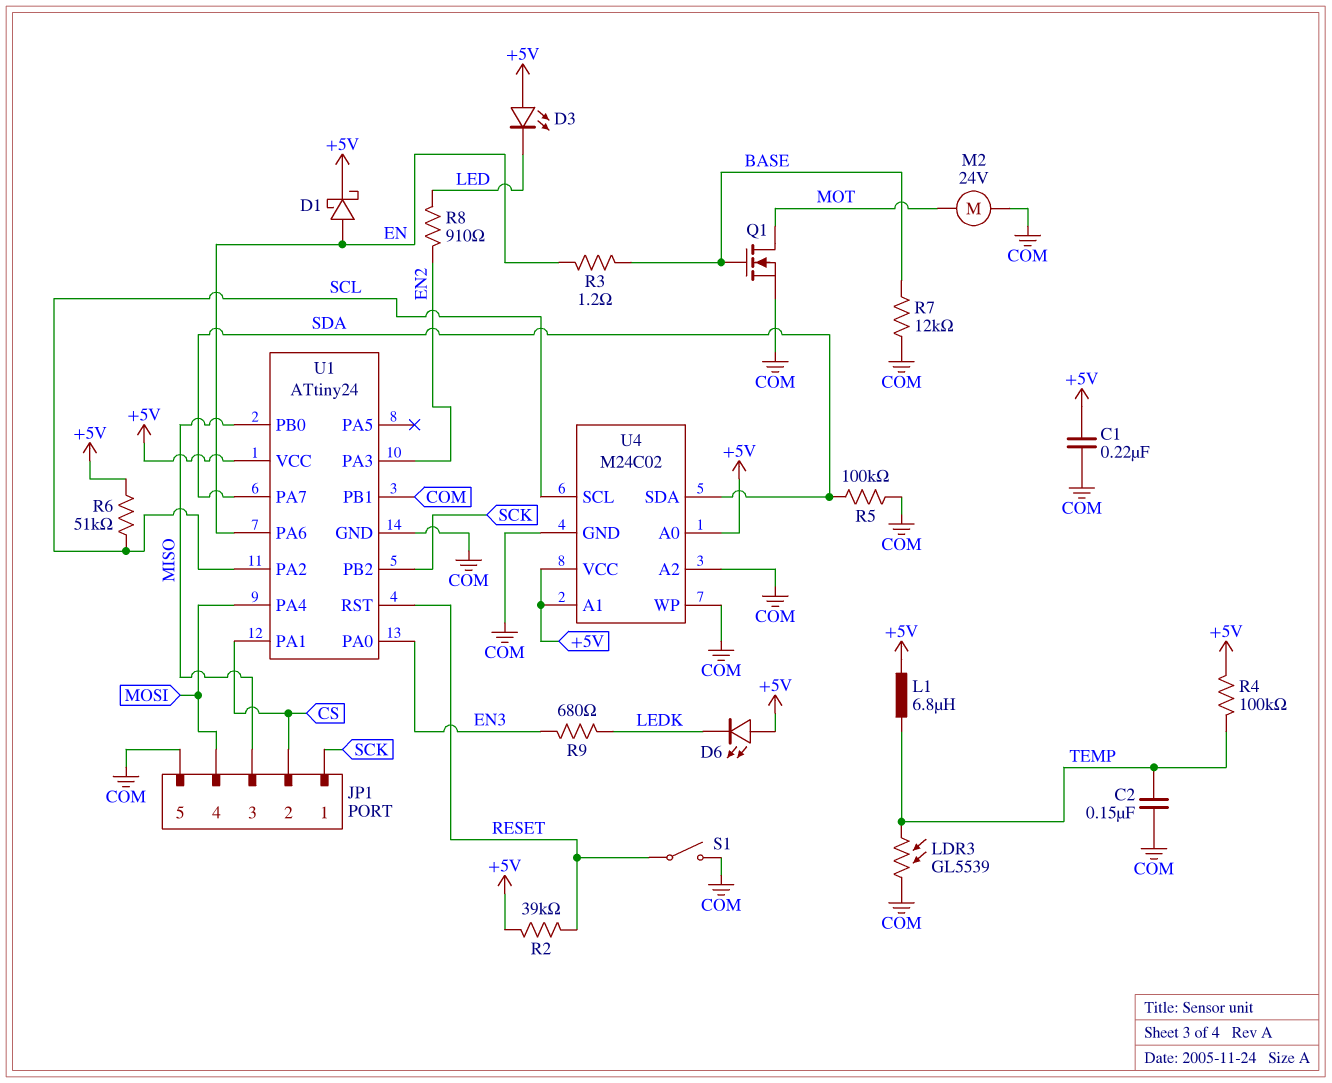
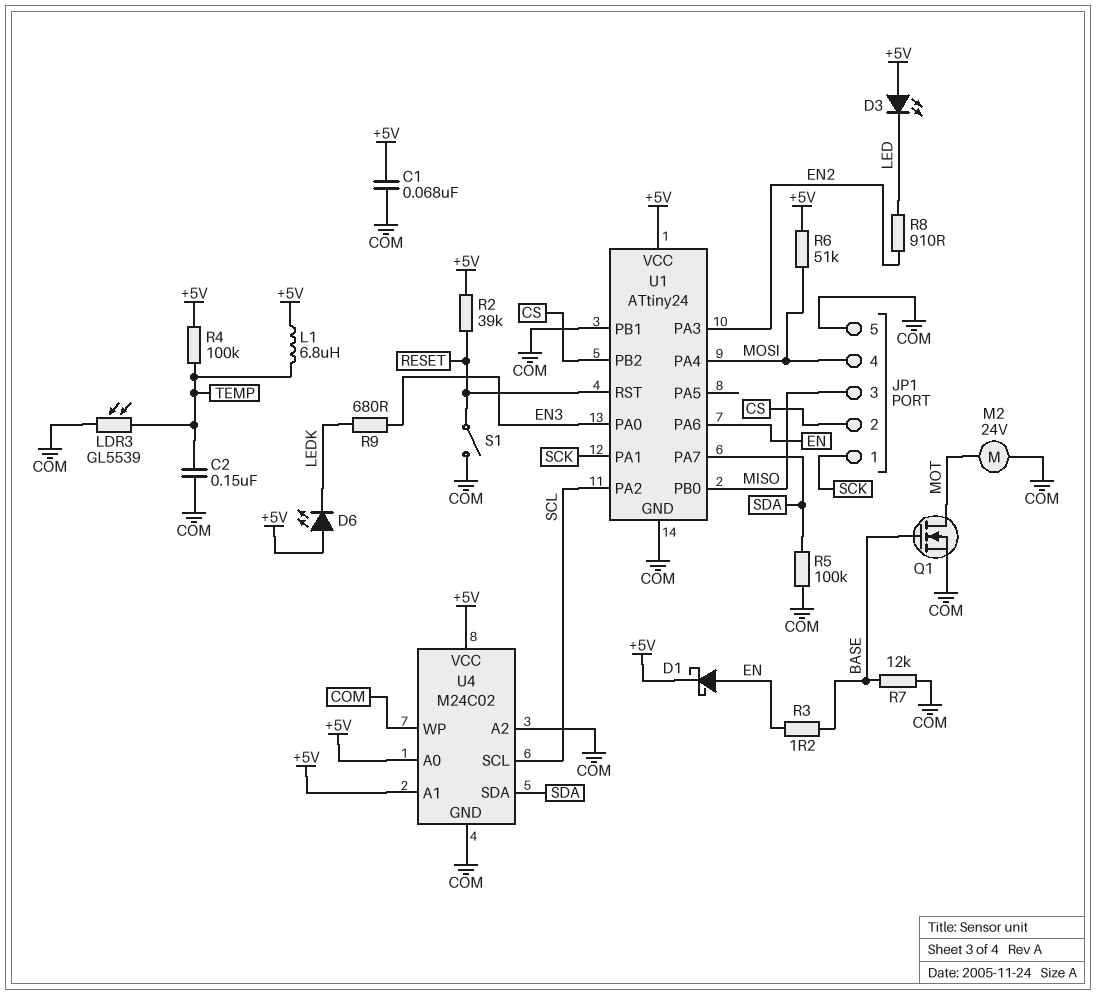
C1: 220nF (+5V, COM) -> 68nF (+5V, COM)
R6: 51k (+5V, SCL) -> 51k (+5V, MOSI)
U1 pin PA1: CS -> SCK
U1 pin PB2: SCK -> CS

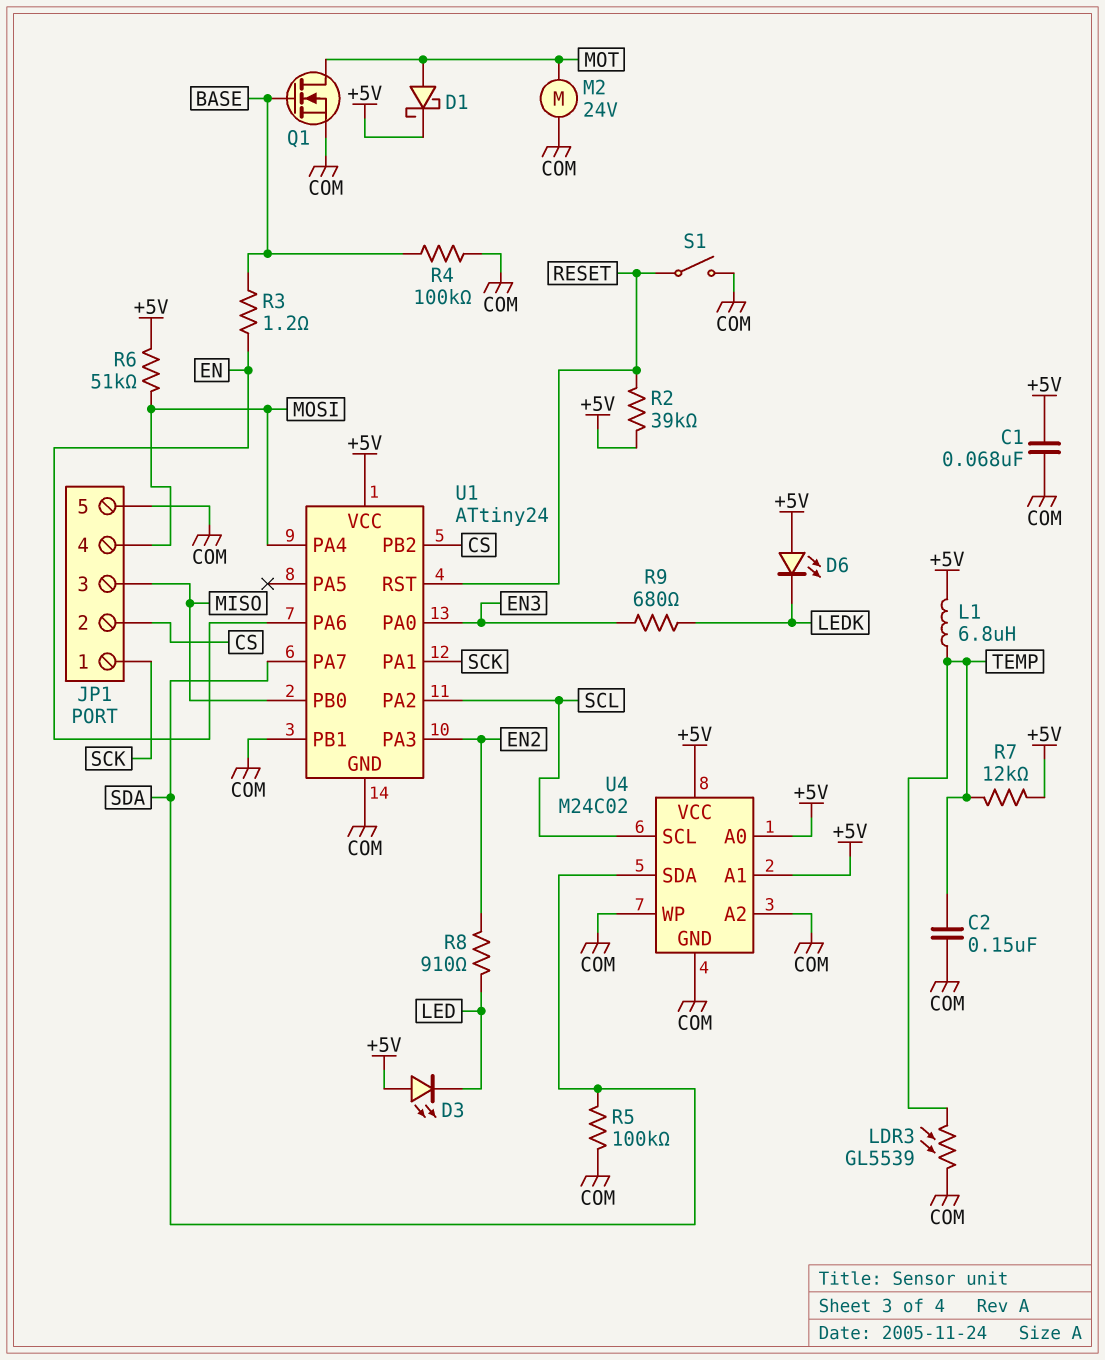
D1: schottky (A EN, K +5V) -> schottky (A MOT, K +5V)
R4: 100k (+5V, TEMP) -> 100k (BASE, COM)
R7: 12k (BASE, COM) -> 12k (+5V, TEMP)

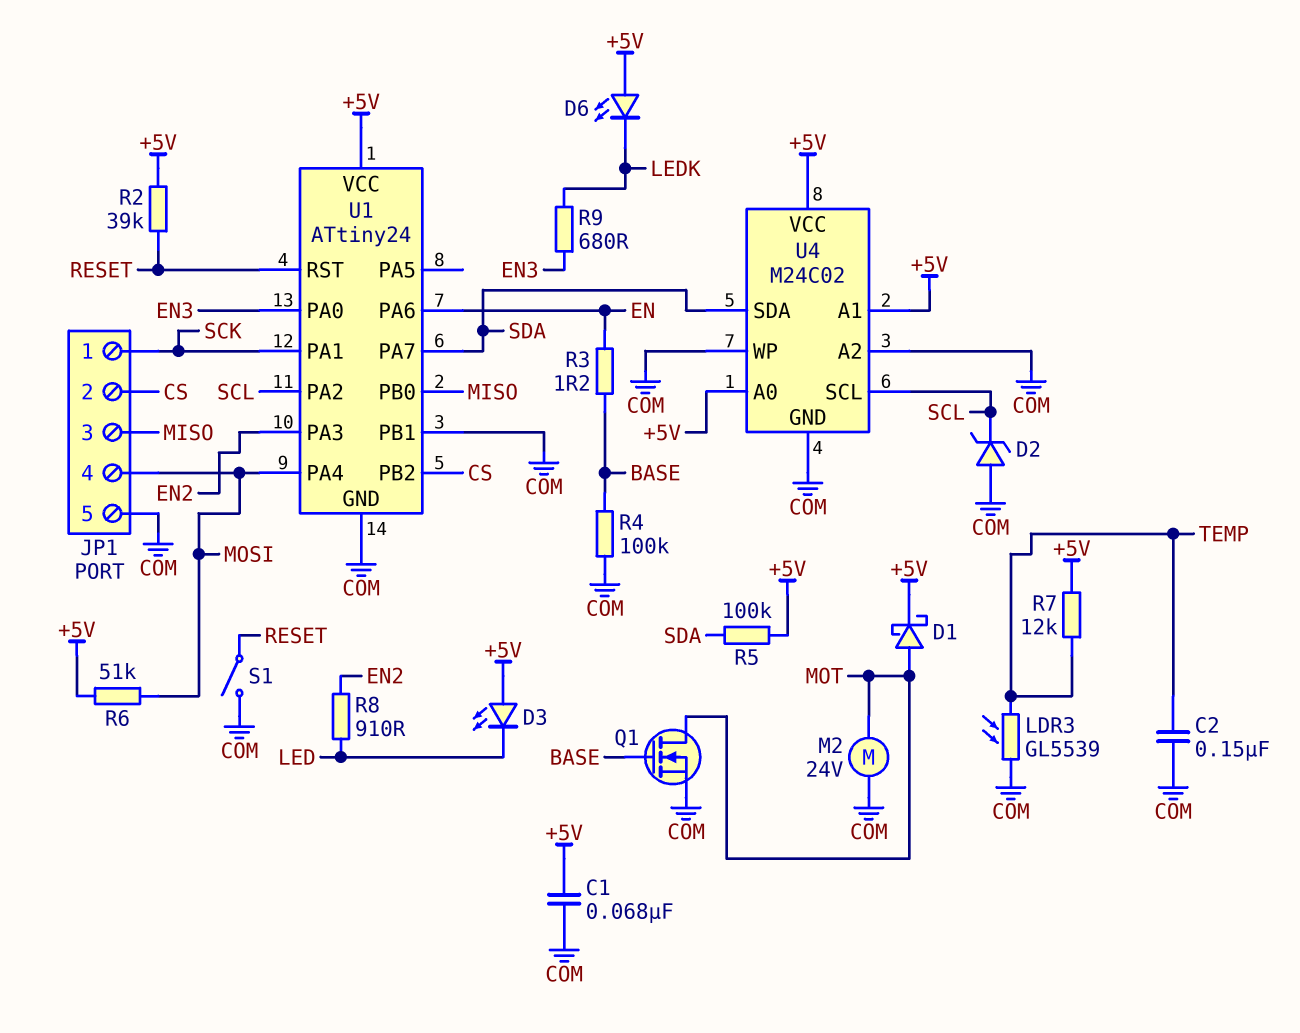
D2: none -> zener (A COM, K SCL)
L1: 6.8uH (+5V, TEMP) -> none
R5: 100k (COM, SDA) -> 100k (+5V, SDA)

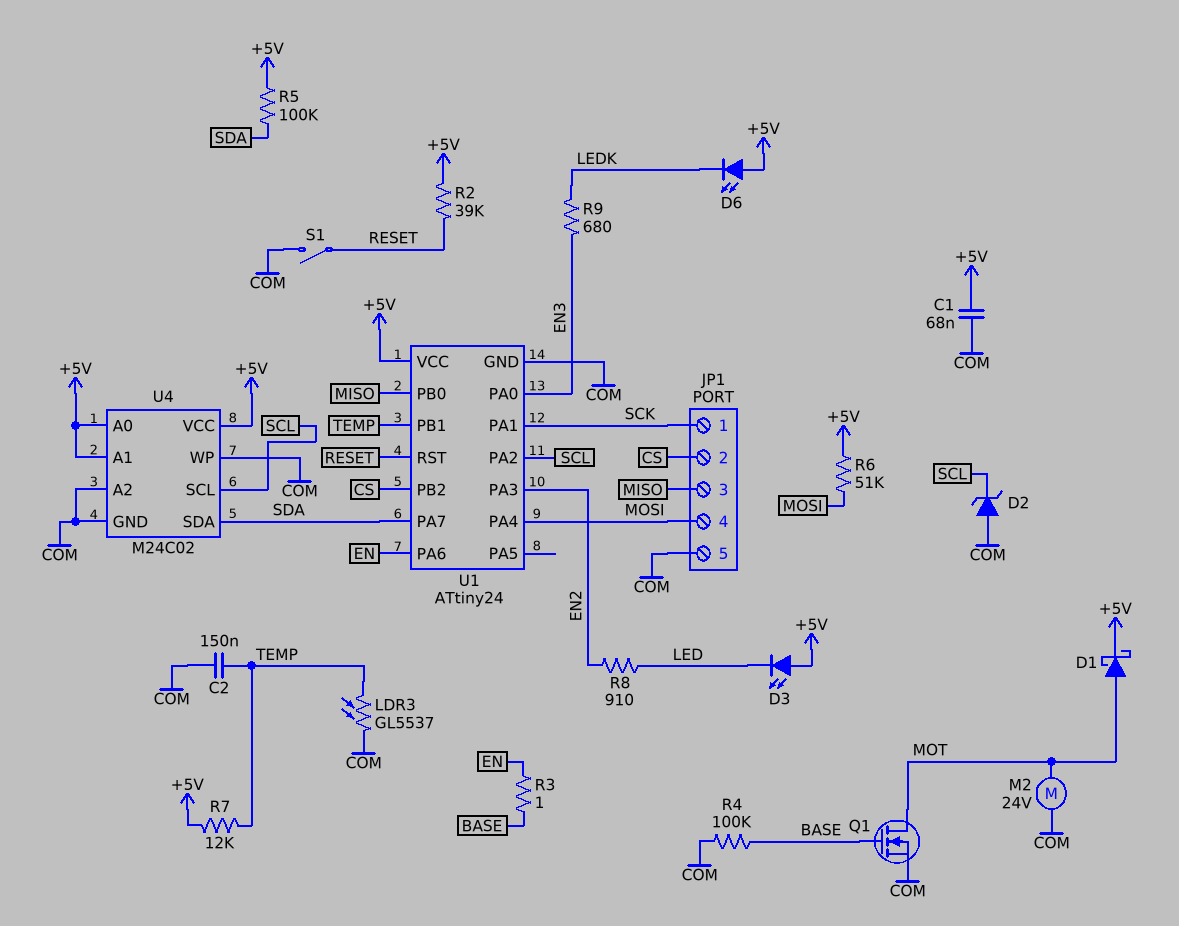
LDR3: GL5539 (COM, TEMP) -> GL5537 (COM, TEMP)
R3: 1.2 (BASE, EN) -> 1 (BASE, EN)
U1 pin PB1: COM -> TEMP

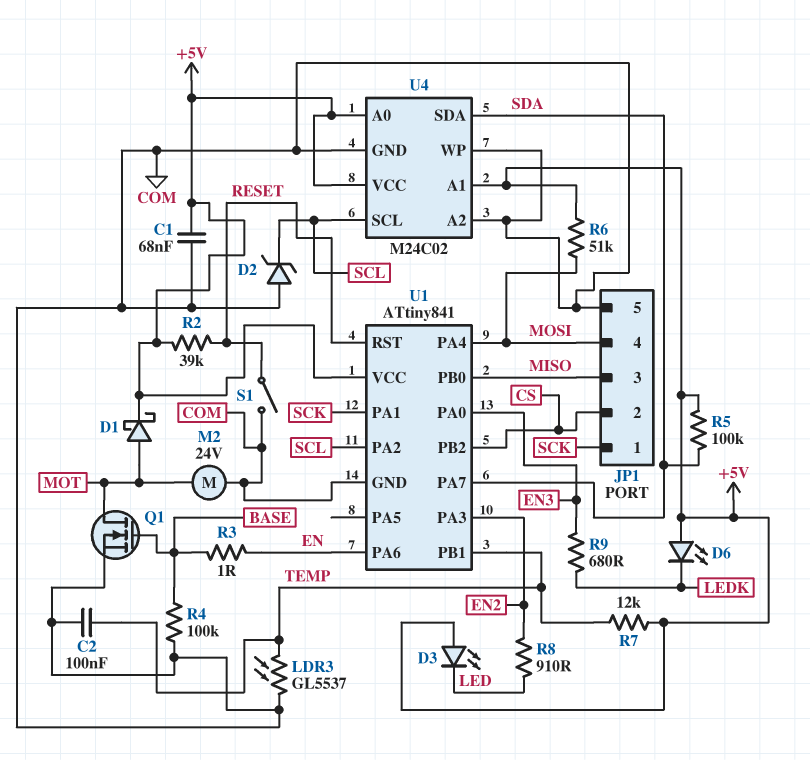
C2: 150nF (COM, TEMP) -> 100nF (COM, TEMP)
U1: ATtiny24 -> ATtiny841

